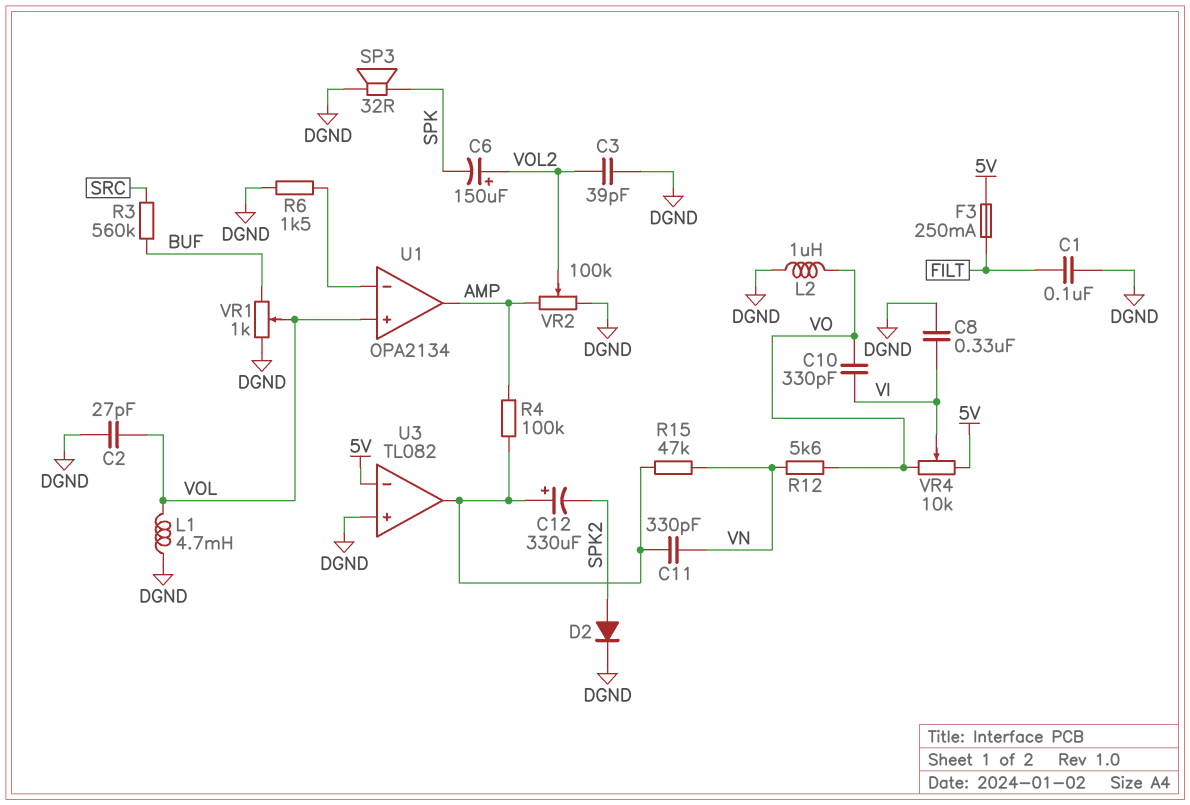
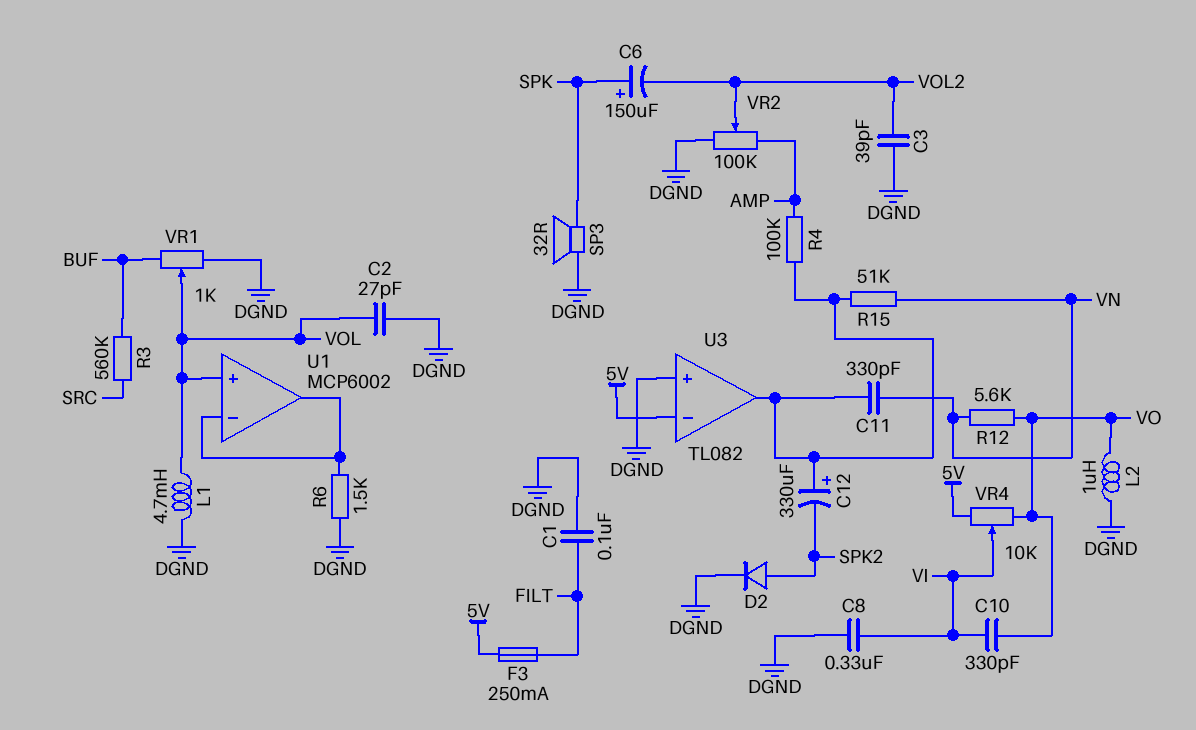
C6: 150uF (plus VOL2, minus SPK) -> 150uF (plus SPK, minus VOL2)
R15: 47k (U3/out, VN) -> 51k (U3/out, VN)
U1: OPA2134 -> MCP6002
U1 pin out: AMP -> U1/in-

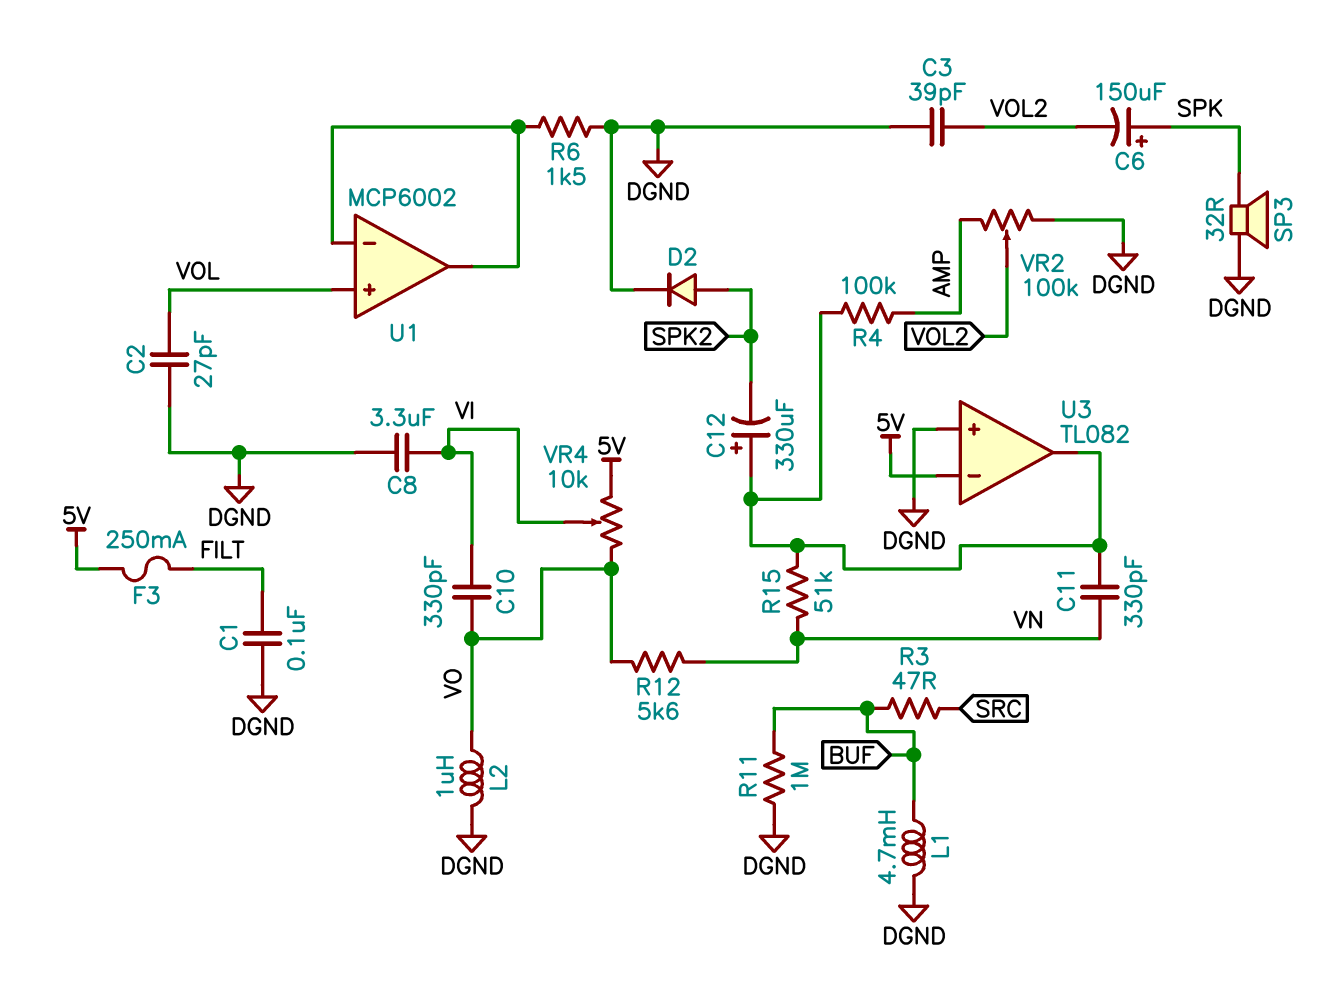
C8: 330nF (DGND, VI) -> 3.3uF (DGND, VI)
L1: 4.7mH (DGND, VOL) -> 4.7mH (BUF, DGND)
R3: 560k (BUF, SRC) -> 47 (BUF, SRC)
R11: none -> 1M (BUF, DGND)
VR1: 1k (BUF, DGND, wiper VOL) -> none

